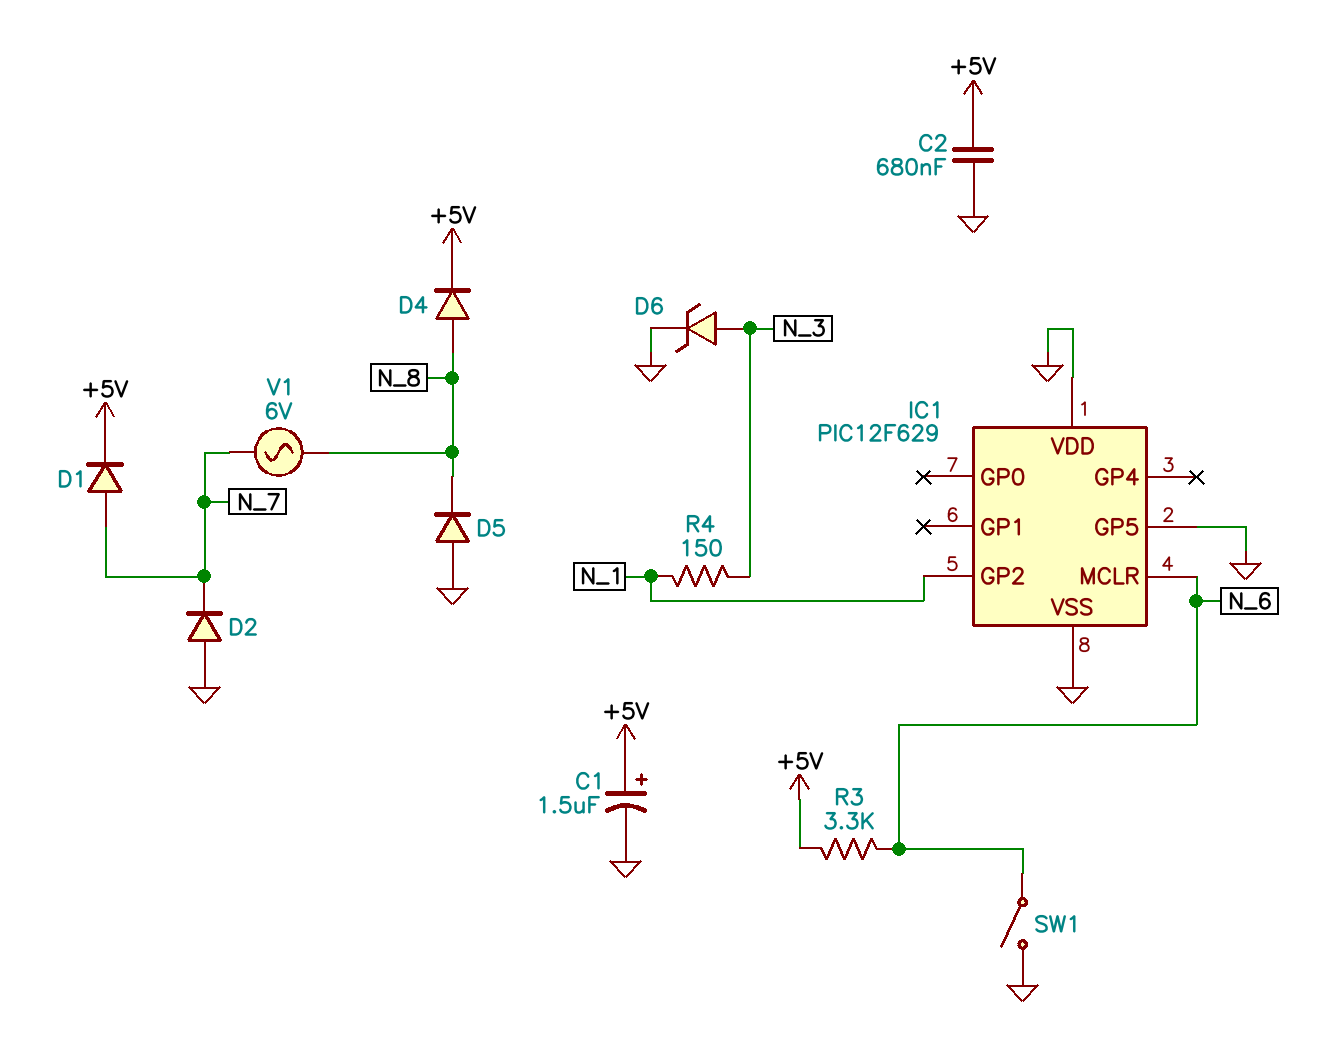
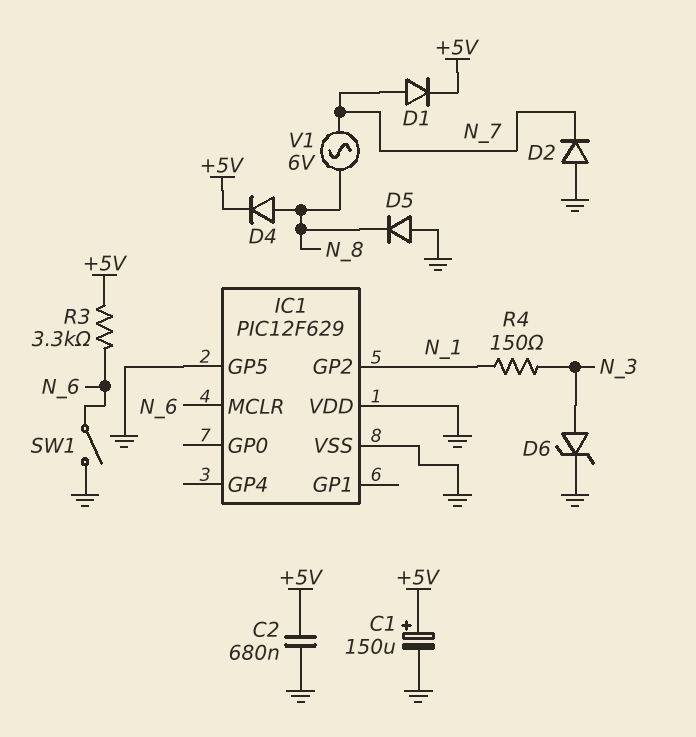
C1: 1.5uF (plus +5V, minus GND) -> 150uF (plus +5V, minus GND)

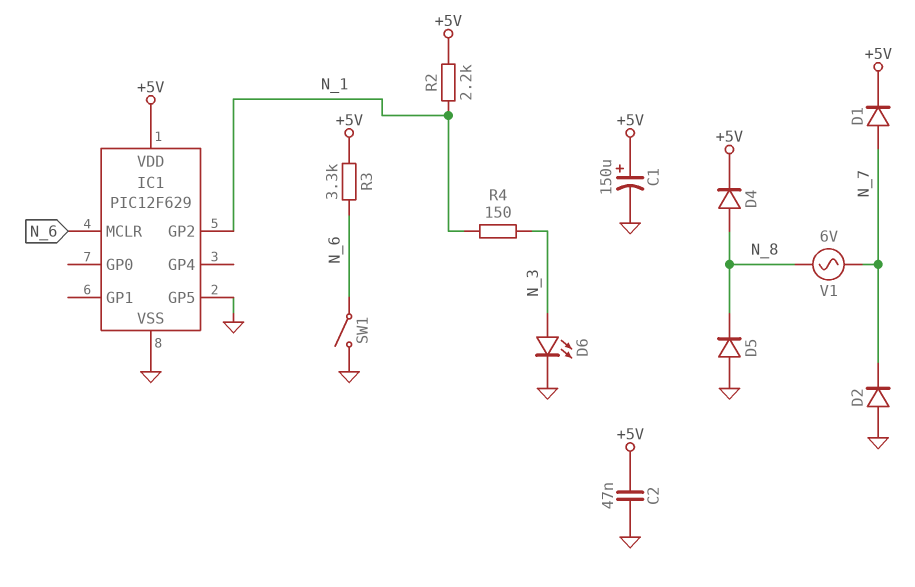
C2: 680nF (+5V, GND) -> 47nF (+5V, GND)
D6: zener (A N_3, K GND) -> LED (A N_3, K GND)
IC1 pin VDD: GND -> +5V
R2: none -> 2.2k (+5V, N_1)

